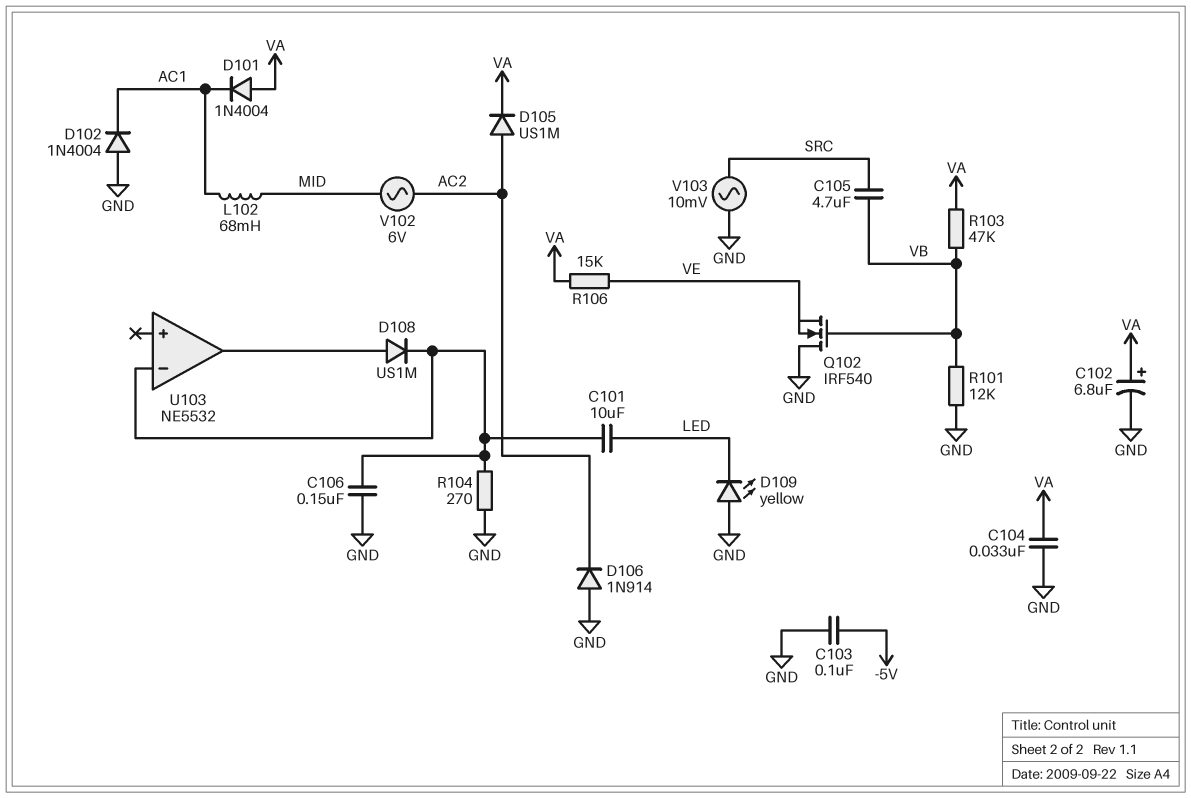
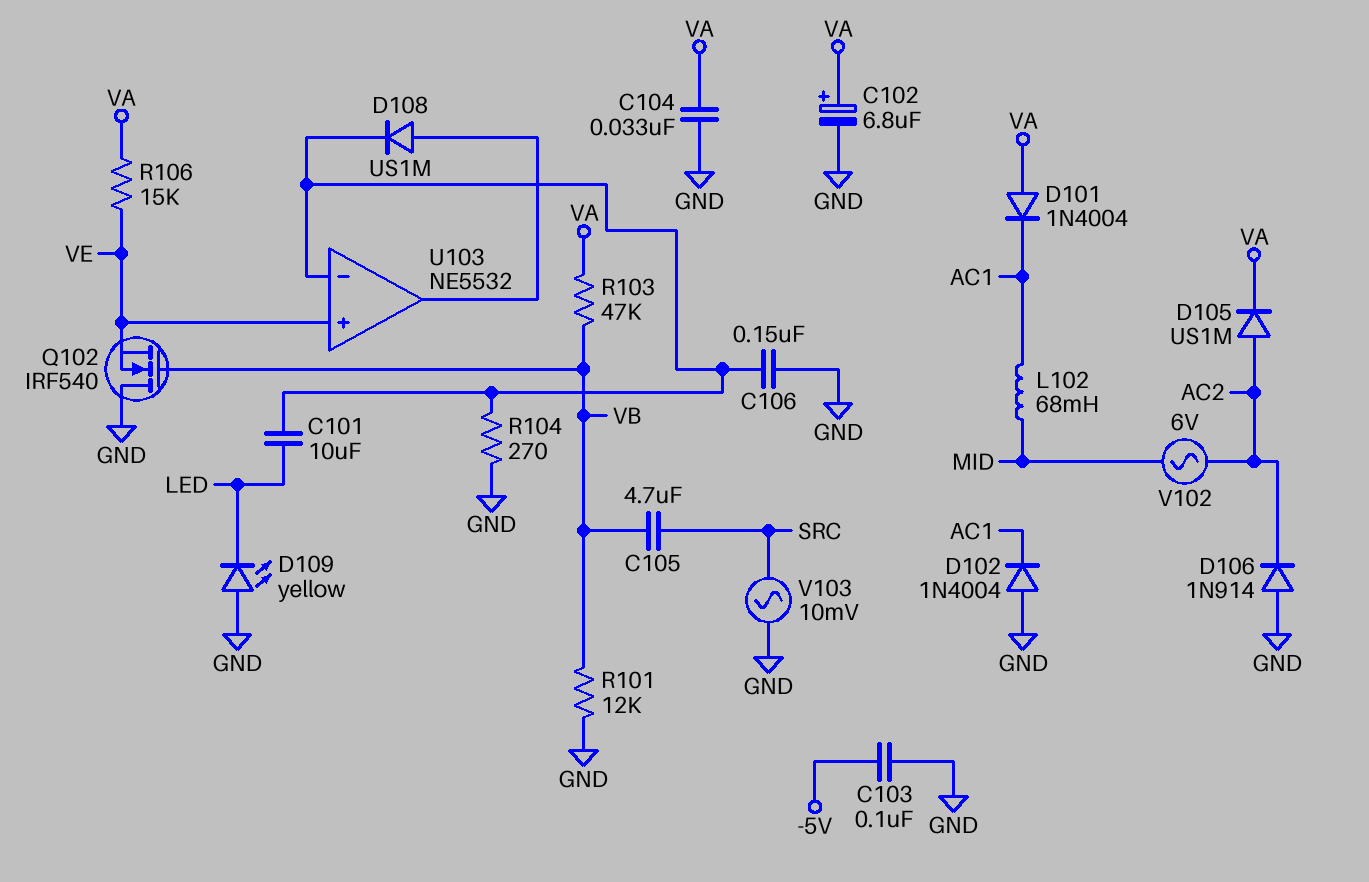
U103 pin in+: none -> VE

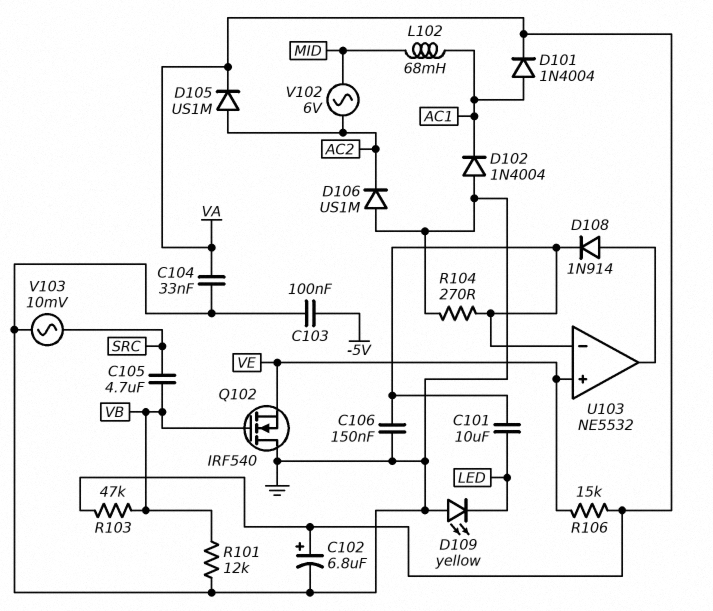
D101: diode 1N4004 (A VA, K AC1) -> diode 1N4004 (A AC1, K VA)
D106: diode 1N914 (A GND, K AC2) -> diode US1M (A GND, K AC2)
D108: diode US1M (A U103/out, K U103/in-) -> diode 1N914 (A U103/out, K U103/in-)

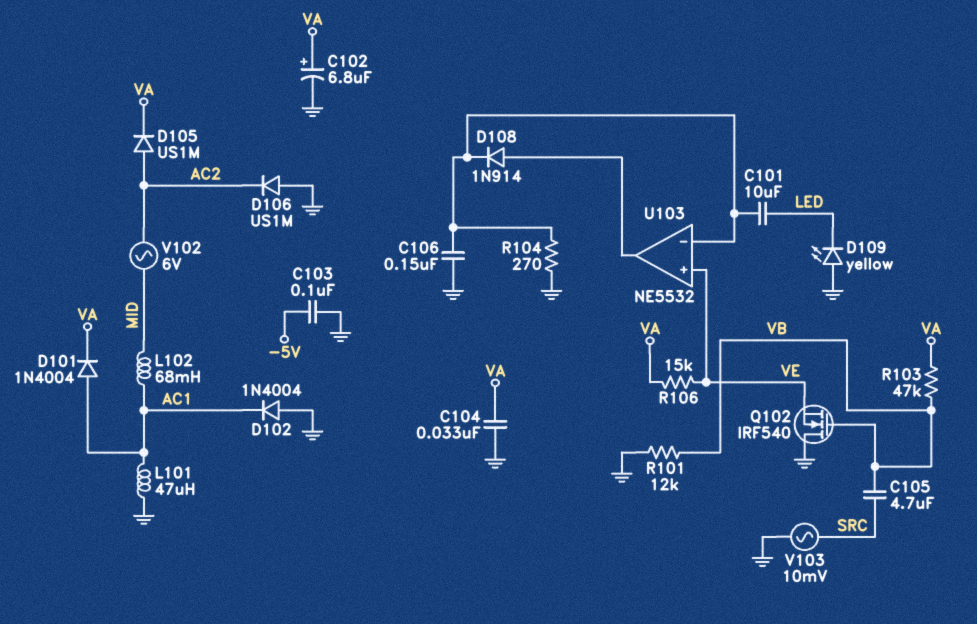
L101: none -> 47uH (AC1, GND)

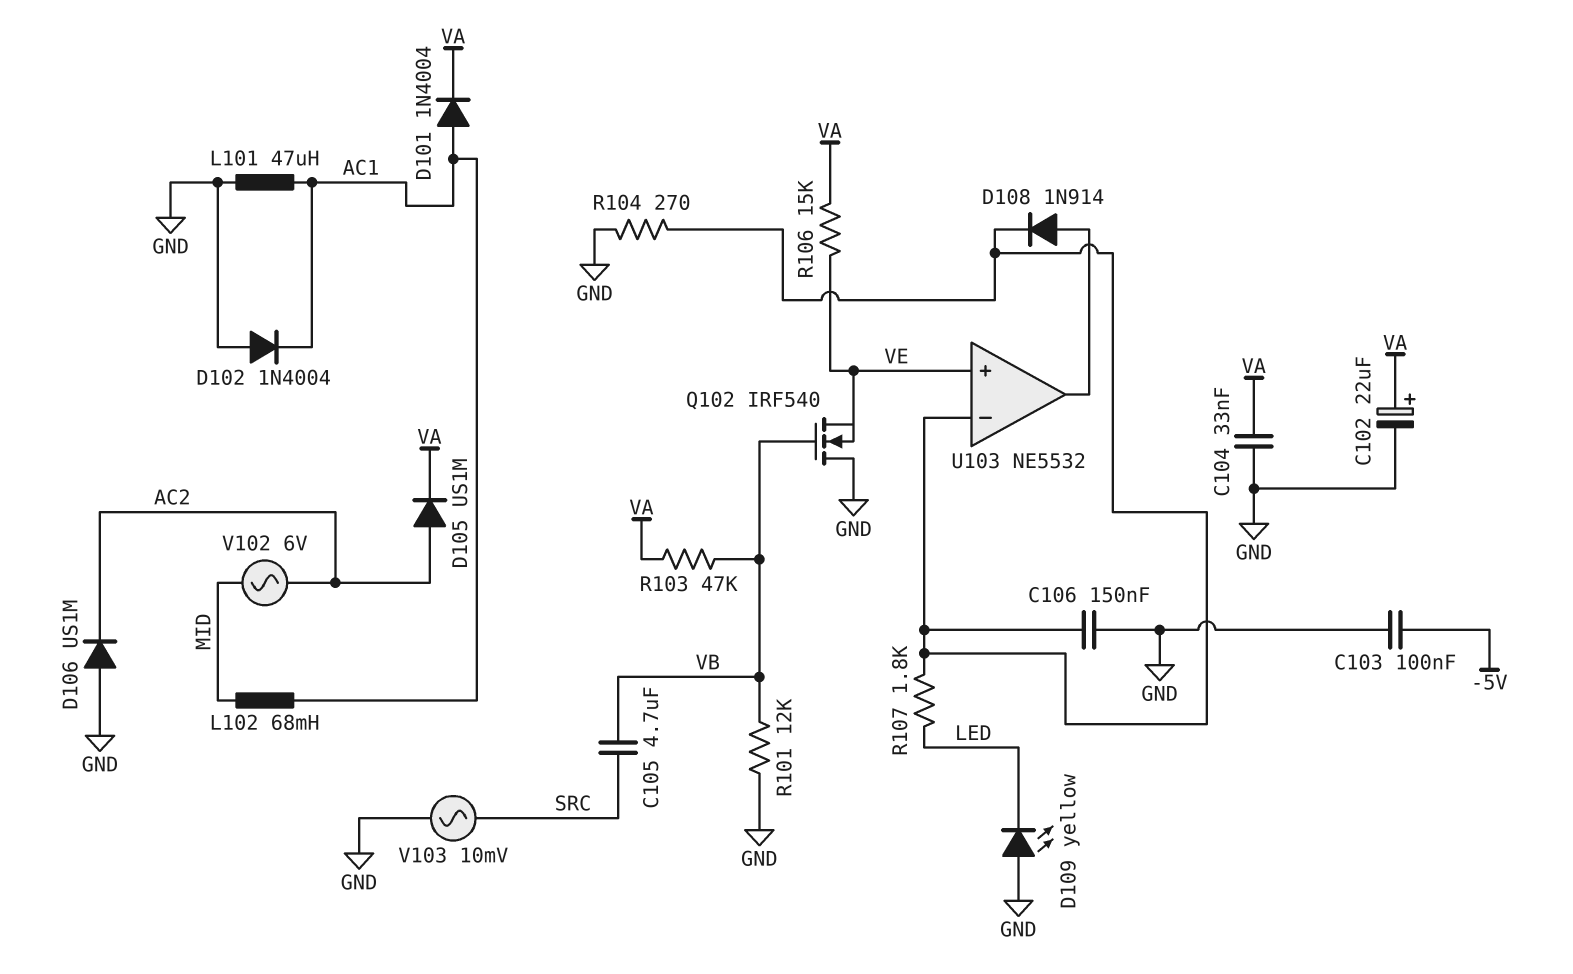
C101: 10uF (LED, U103/in-) -> none
C102: 6.8uF (plus VA, minus GND) -> 22uF (plus VA, minus GND)
R107: none -> 1.8k (LED, U103/in-)

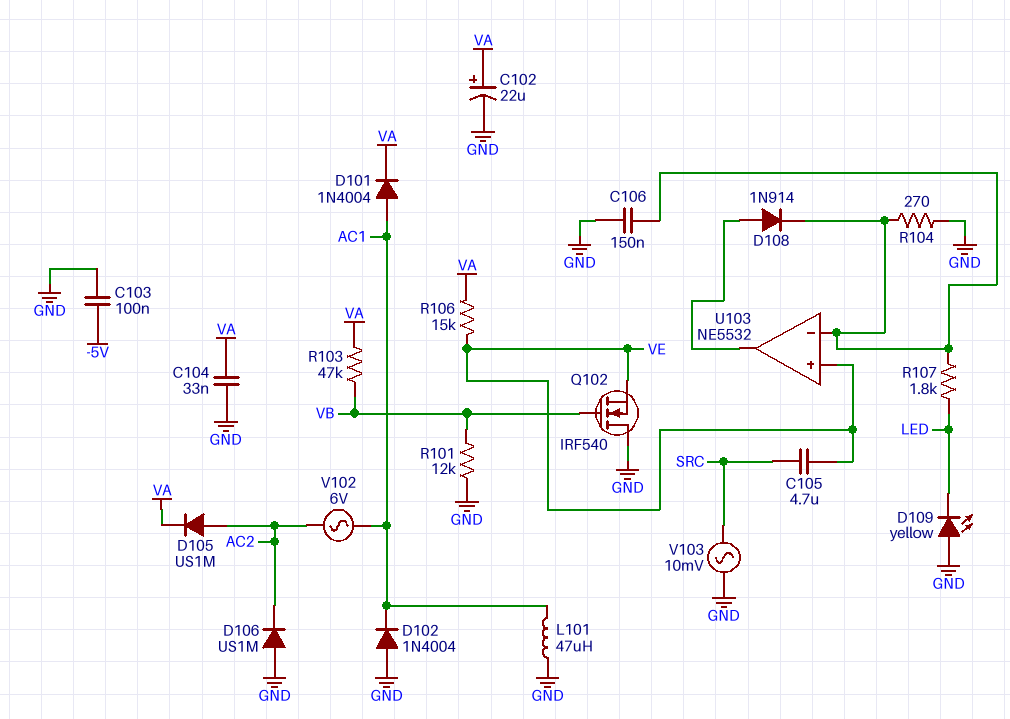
C105: 4.7uF (SRC, VB) -> 4.7uF (SRC, VE)
L102: 68mH (AC1, MID) -> none
V102: AC 6V (AC2, MID) -> AC 6V (AC1, AC2)

